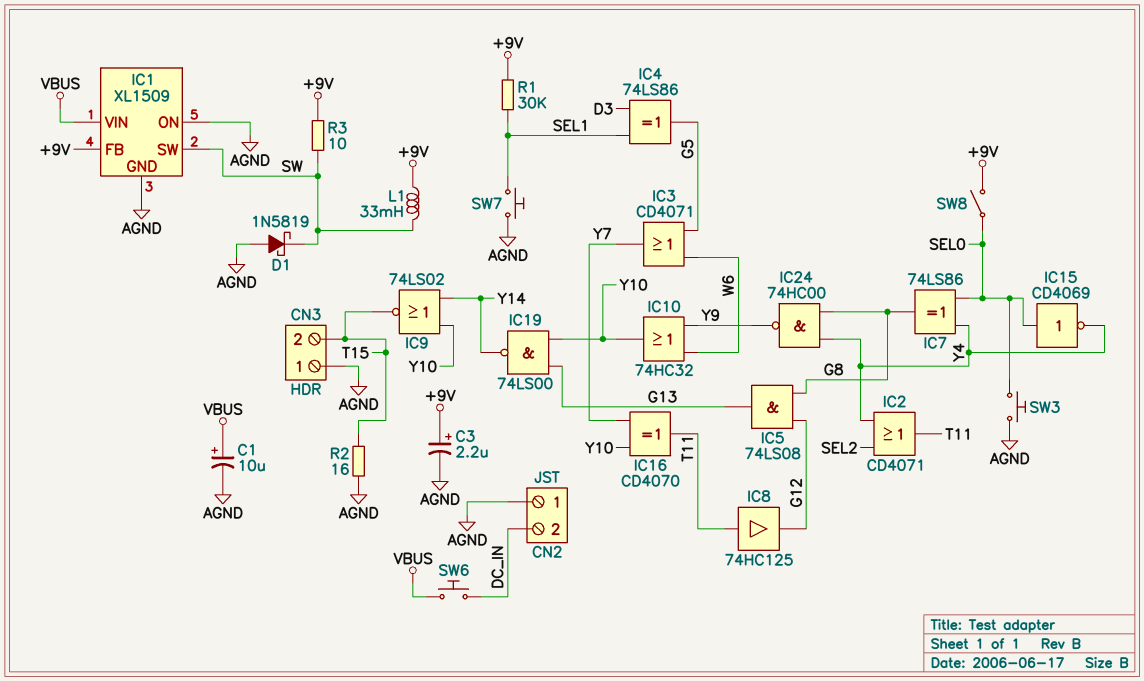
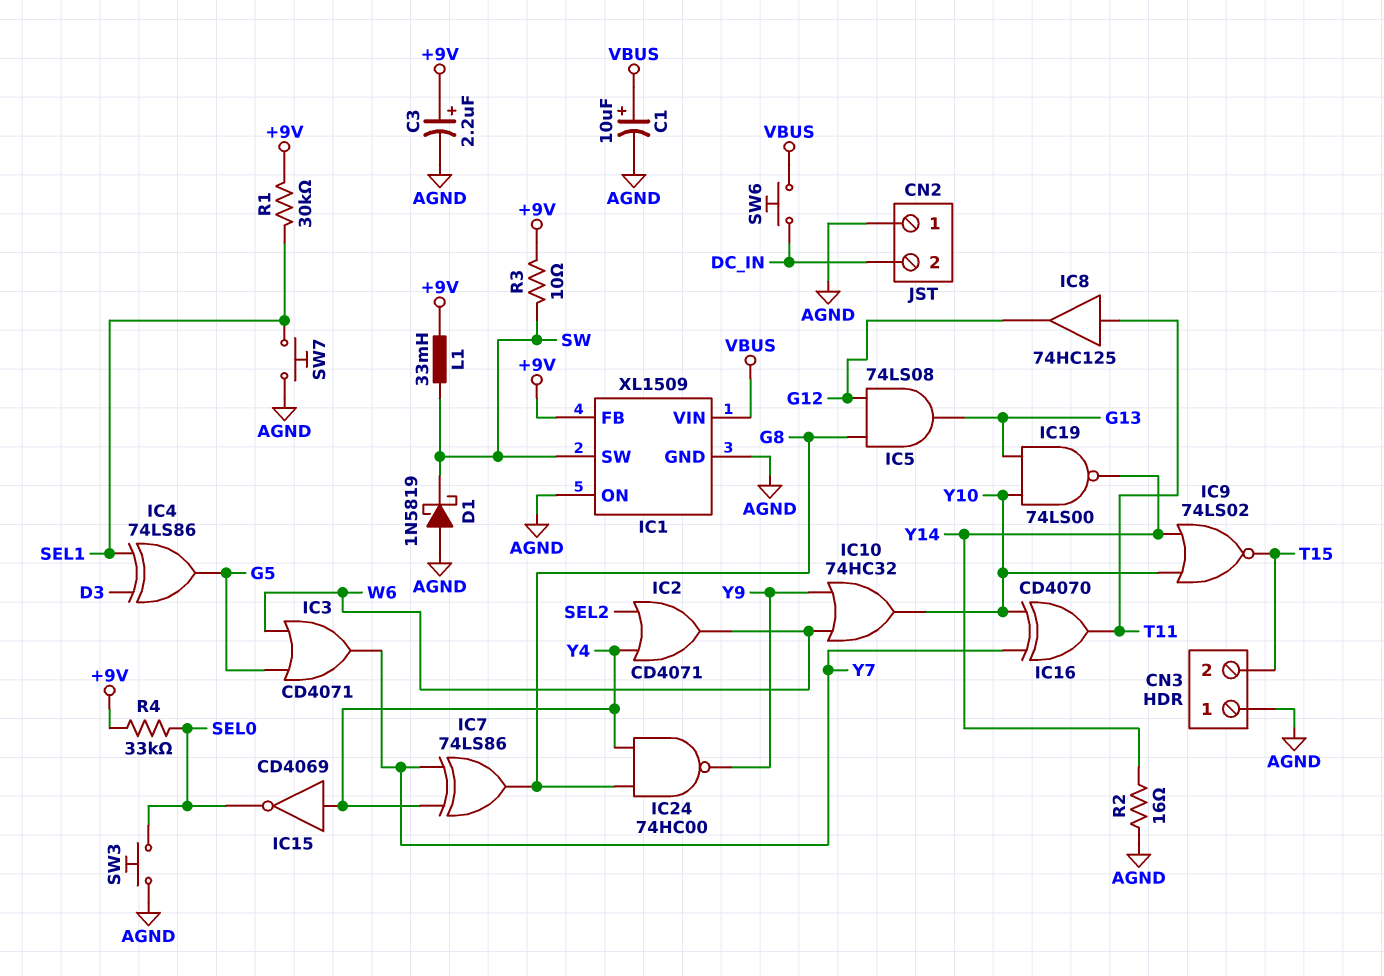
IC2: OR CD4071 (in SEL2, in Y4, out T11) -> OR CD4071 (in SEL2, in Y4, out W6)
IC7: XOR 74LS86 (in SEL0, in Y4, out G8) -> XOR 74LS86 (in Y4, in Y7, out G8)
IC15: NOT CD4069 (in SEL0, out Y4) -> NOT CD4069 (in Y4, out SEL0)
R2: 16 (AGND, T15) -> 16 (AGND, Y14)
R4: none -> 33k (+9V, SEL0)
SW8: switch (+9V, SEL0) -> none

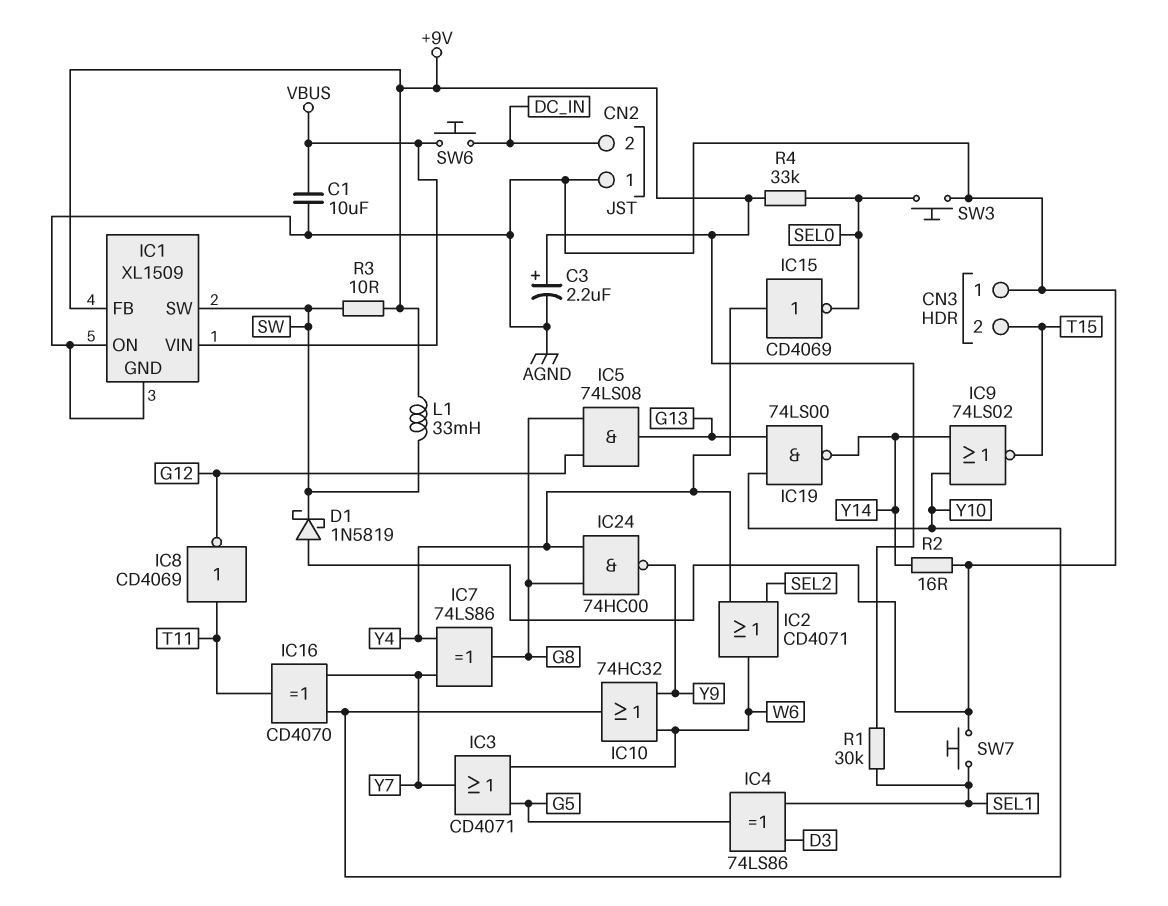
C1: 10uF (plus VBUS, minus AGND) -> 10uF (AGND, VBUS)
IC8: buffer 74HC125 (in T11, out G12) -> NOT CD4069 (in T11, out G12)

